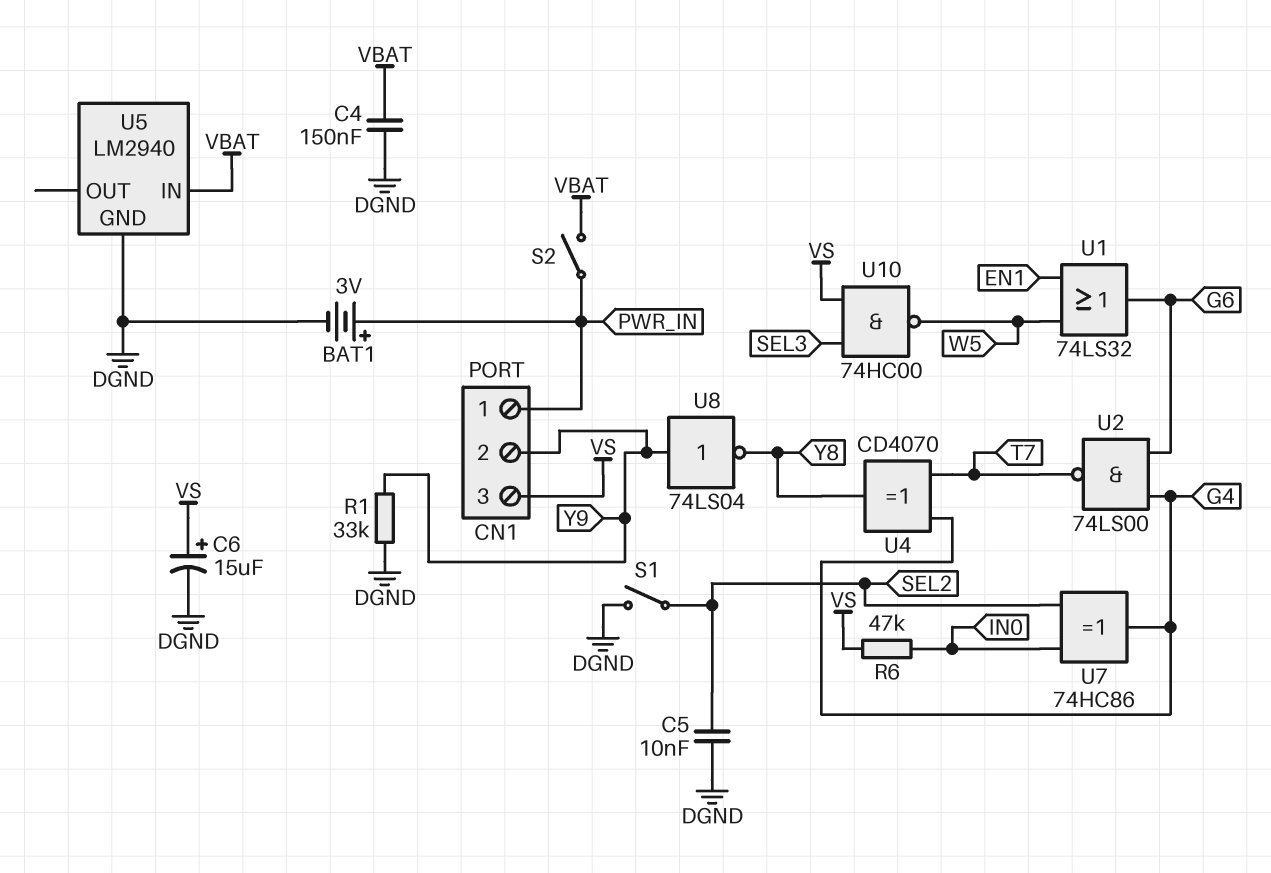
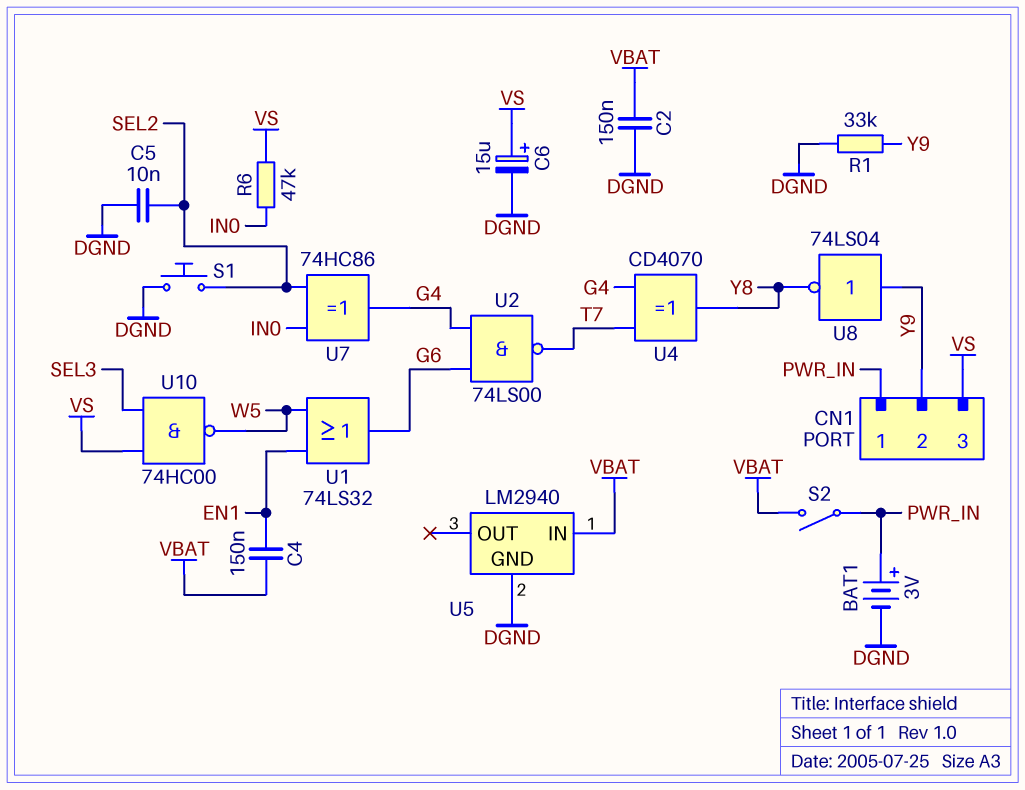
C2: none -> 150nF (DGND, VBAT)
C4: 150nF (DGND, VBAT) -> 150nF (EN1, VBAT)
S1: switch (DGND, SEL2) -> button (DGND, SEL2)

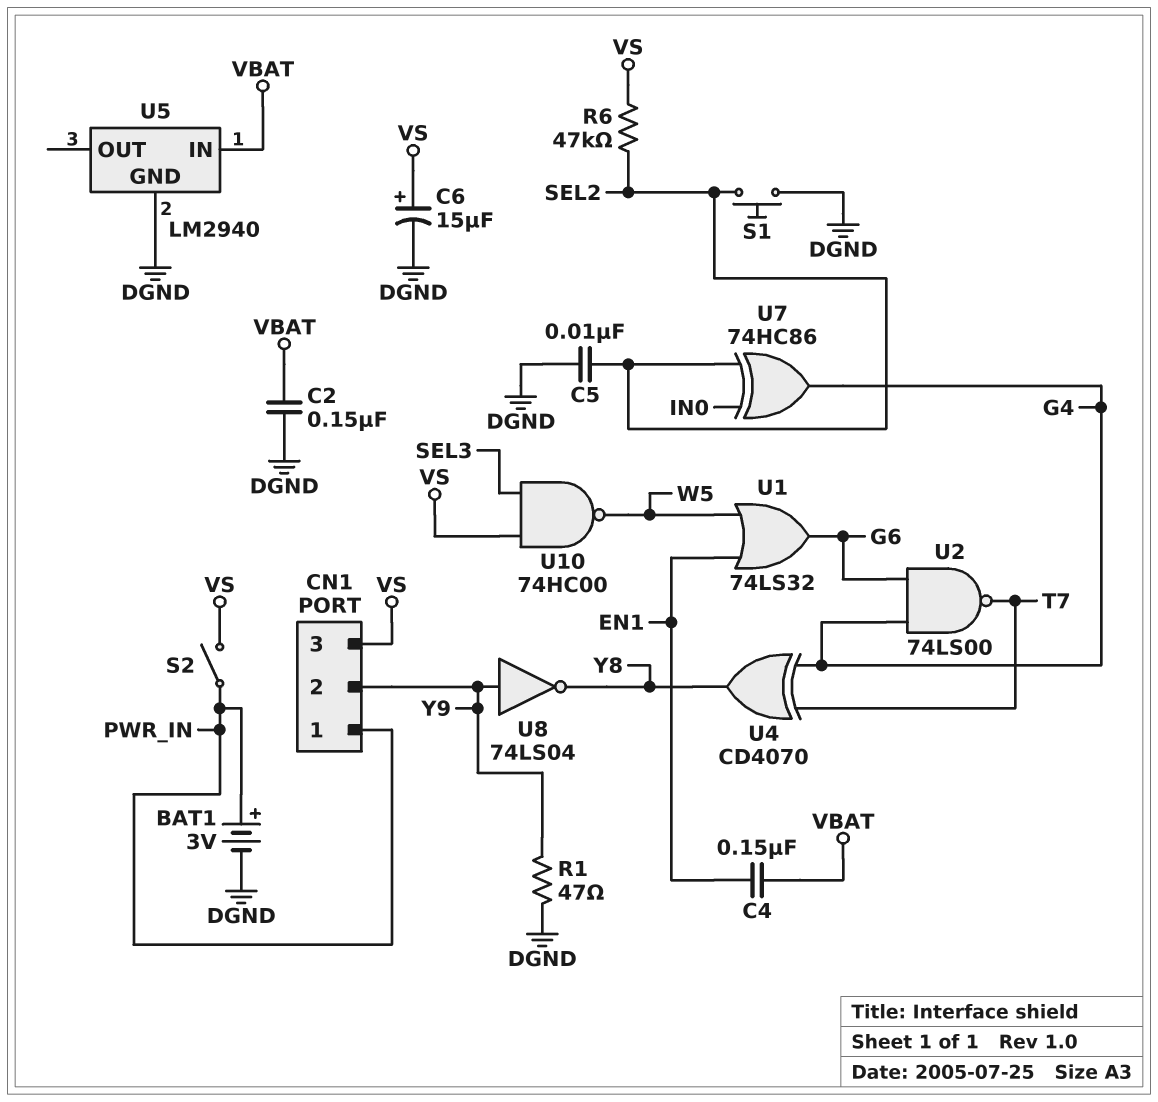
R1: 33k (DGND, Y9) -> 47 (DGND, Y9)
R6: 47k (IN0, VS) -> 47k (SEL2, VS)
S2: switch (PWR_IN, VBAT) -> switch (PWR_IN, VS)

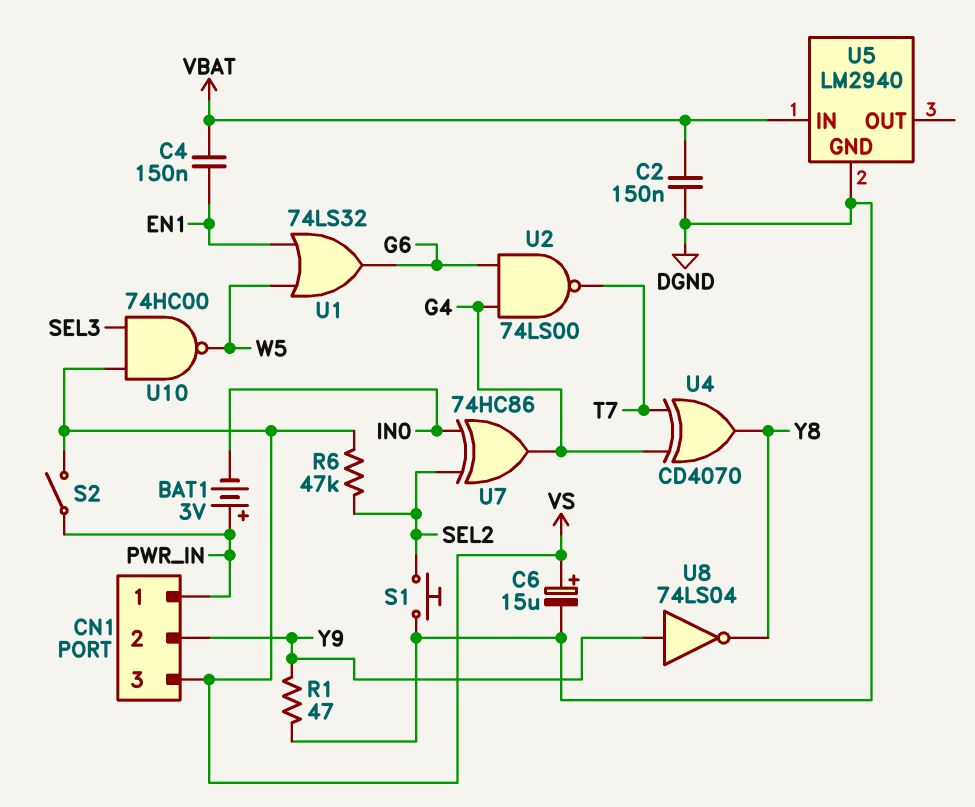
BAT1: 3V (plus PWR_IN, minus DGND) -> 3V (plus PWR_IN, minus IN0)
C5: 10nF (DGND, SEL2) -> none

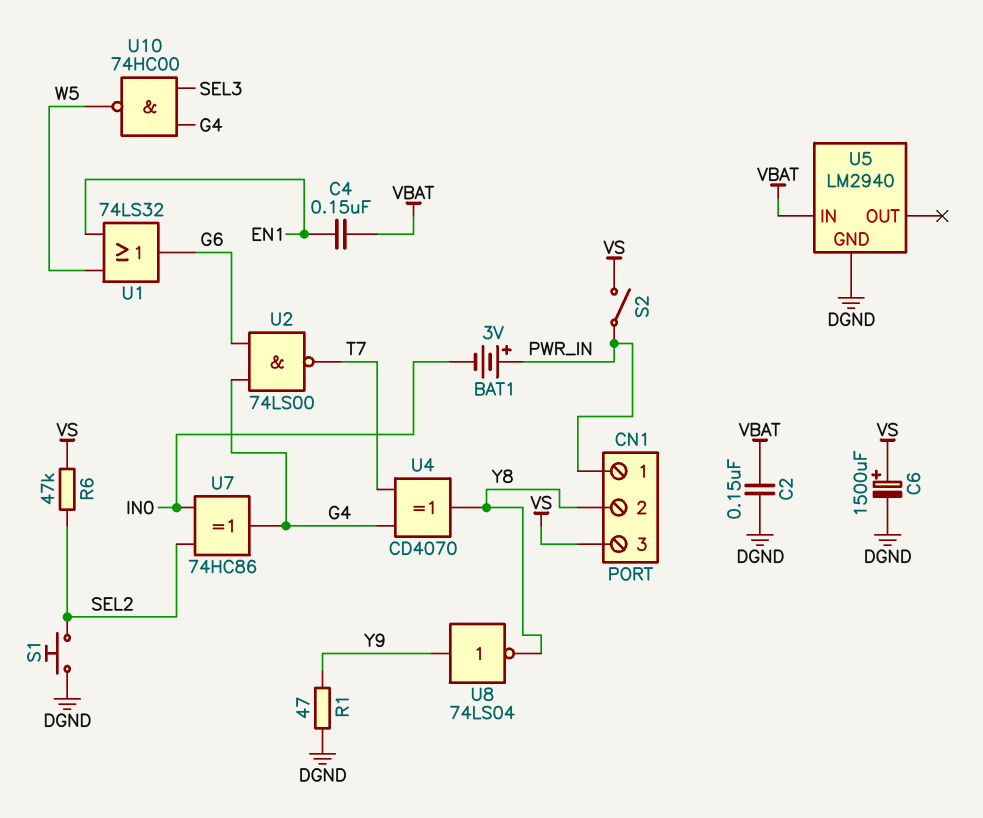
C6: 15uF (plus VS, minus DGND) -> 1500uF (plus VS, minus DGND)
CN1 pin 2: Y9 -> Y8
U10: NAND 74HC00 (in SEL3, in VS, out W5) -> NAND 74HC00 (in G4, in SEL3, out W5)

